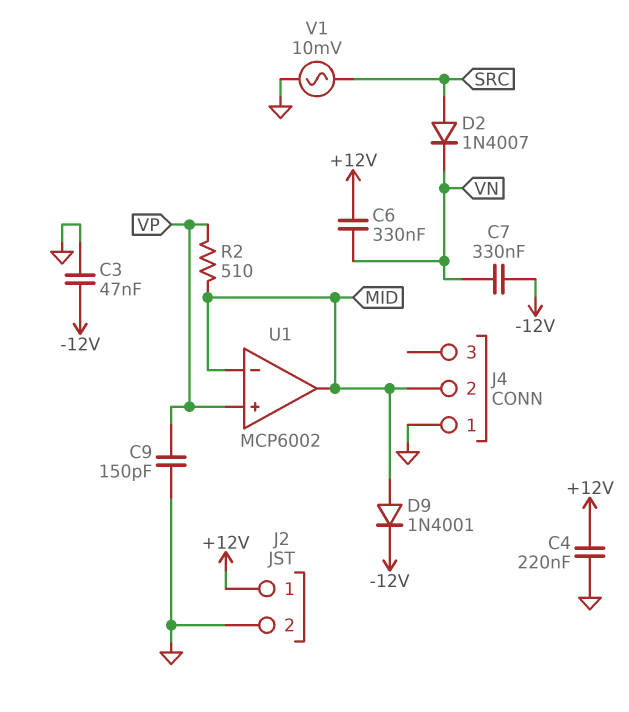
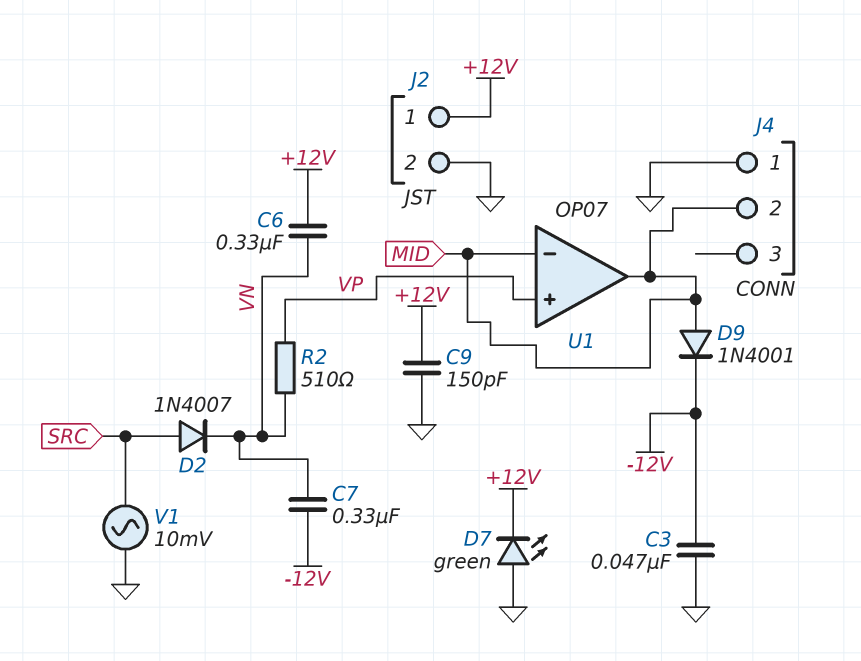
C4: 220nF (+12V, GND) -> none
C9: 150pF (GND, VP) -> 150pF (+12V, GND)
D7: none -> LED green (A GND, K +12V)
R2: 510 (MID, VP) -> 510 (VN, VP)
U1: MCP6002 -> OP07

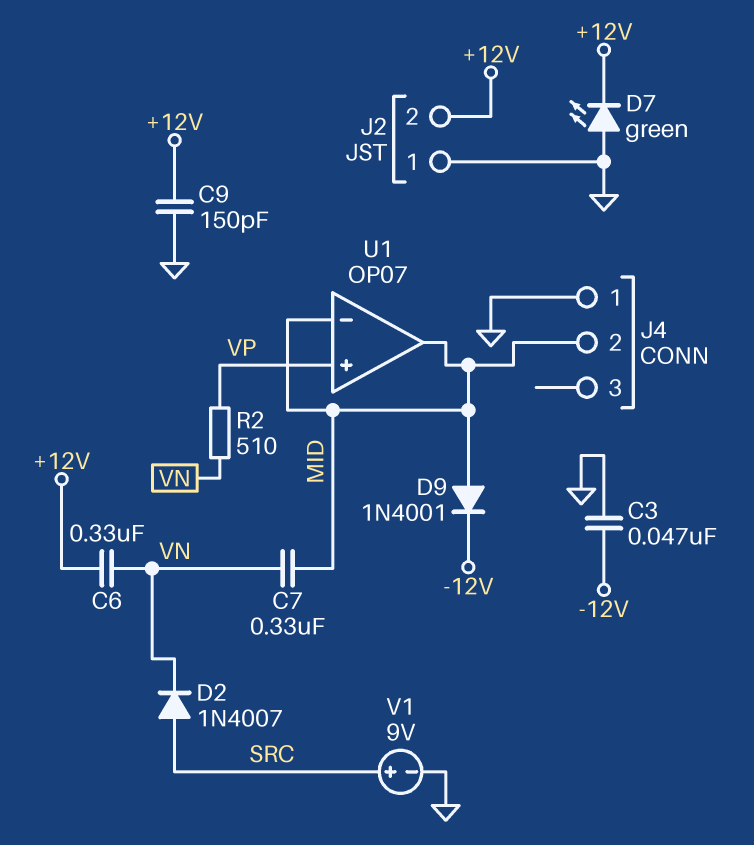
C7: 330nF (-12V, VN) -> 330nF (MID, VN)
J2 pin 1: +12V -> GND
J2 pin 2: GND -> +12V
V1: AC 10mV (GND, SRC) -> 9V (plus SRC, minus GND)

